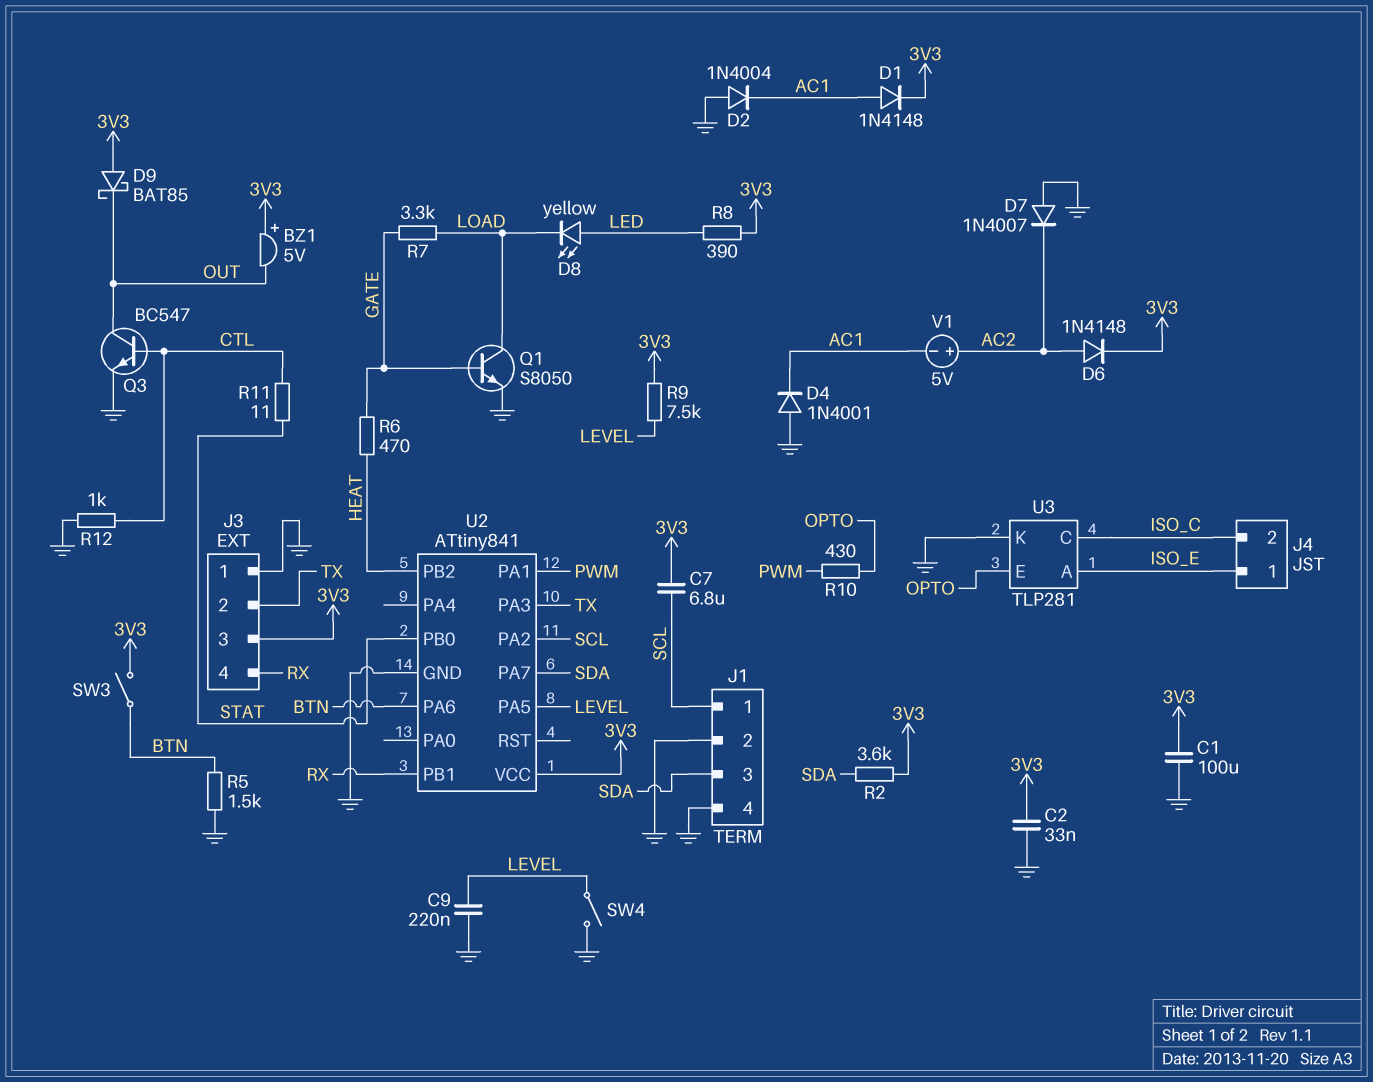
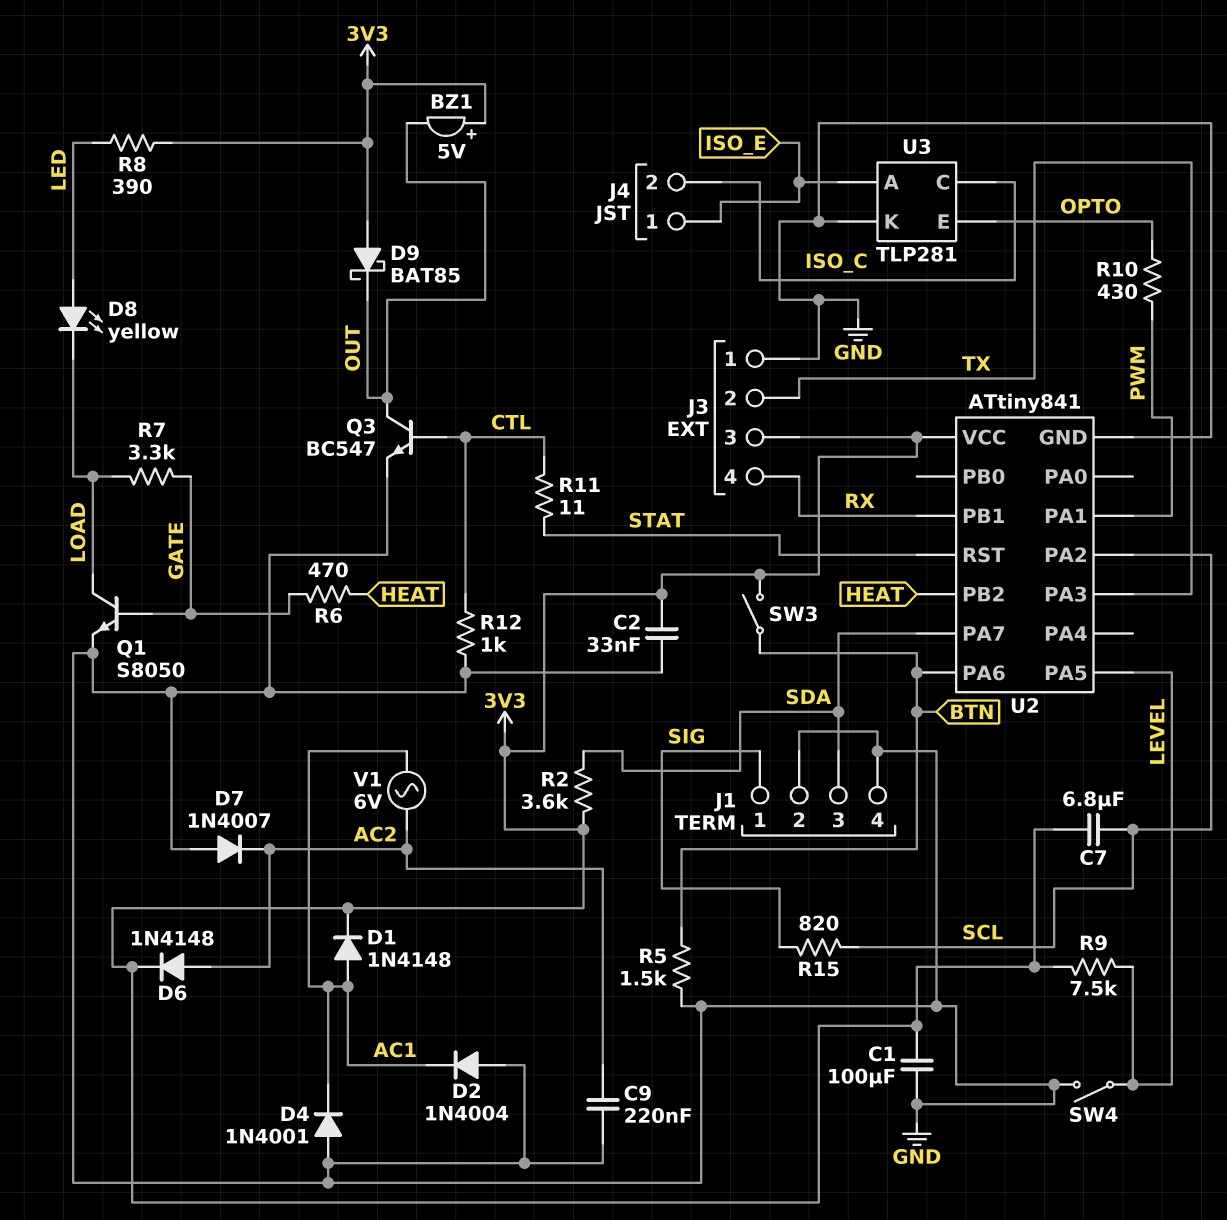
C9: 220nF (GND, LEVEL) -> 220nF (AC2, GND)
J1 pin 1: SCL -> SIG
R15: none -> 820 (SCL, SIG)
U2 pin PB0: STAT -> none
U2 pin RST: none -> STAT
V1: 5V (plus AC2, minus AC1) -> AC 6V (AC1, AC2)

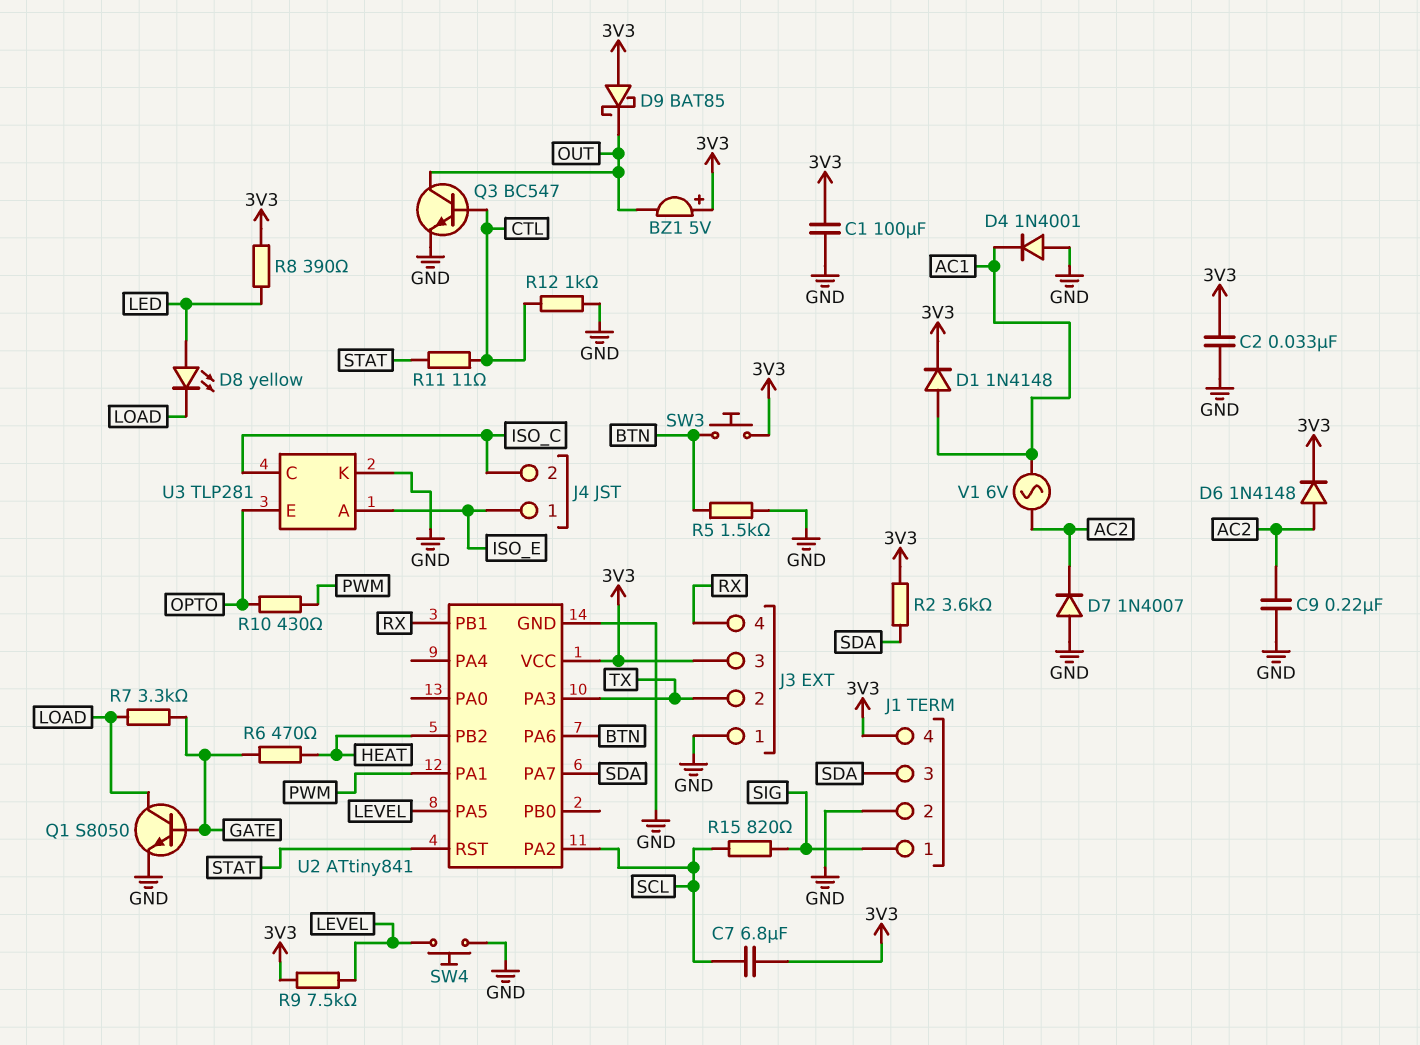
D2: diode 1N4004 (A GND, K AC1) -> none
J1 pin 4: GND -> 3V3
SW3: switch (3V3, BTN) -> button (3V3, BTN)
SW4: switch (GND, LEVEL) -> button (GND, LEVEL)

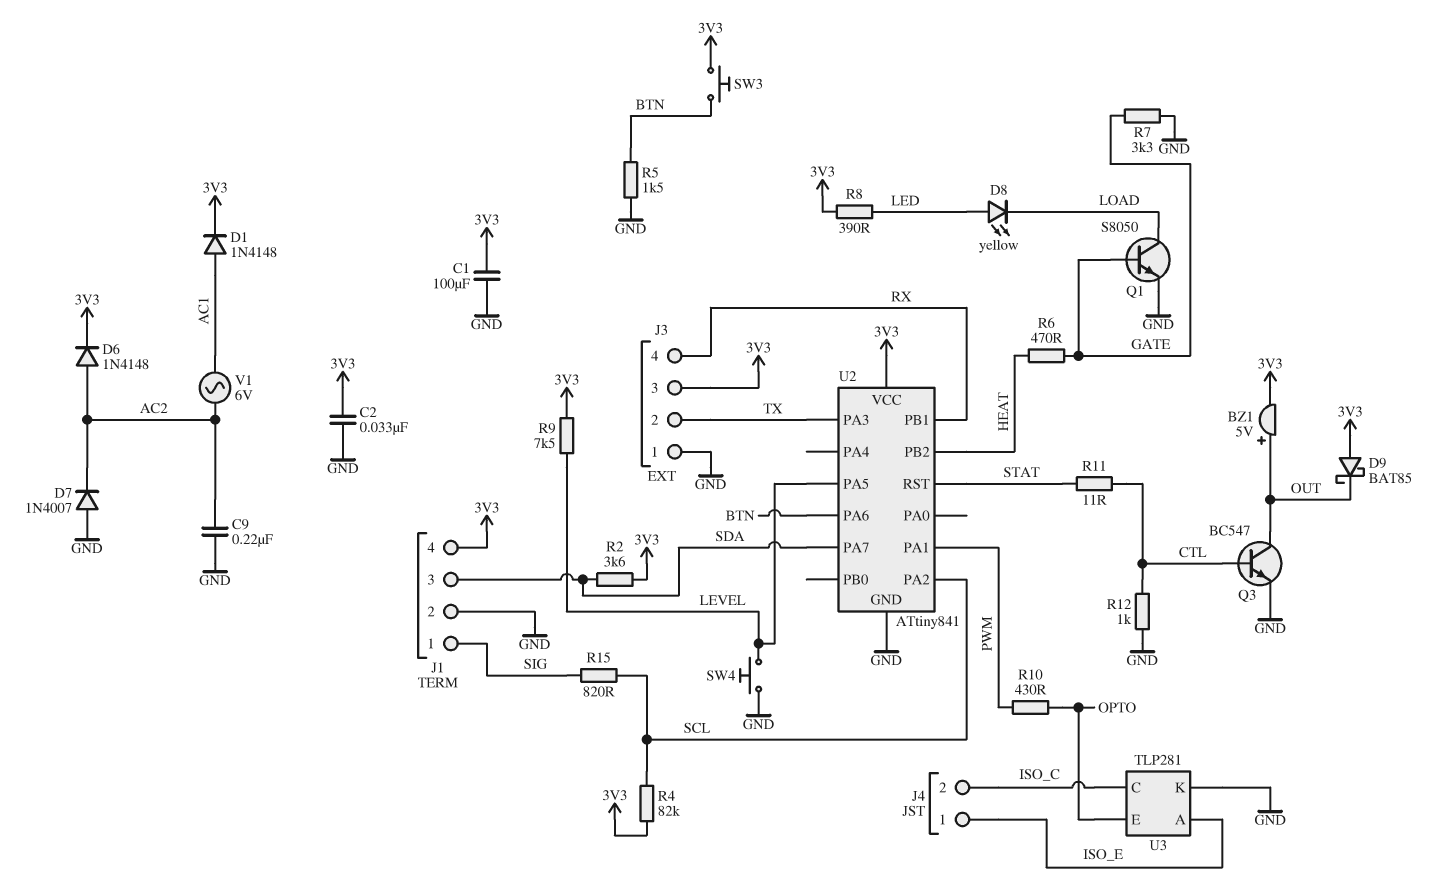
BZ1: buzzer 5V (plus 3V3, minus OUT) -> buzzer 5V (plus OUT, minus 3V3)
C7: 6.8uF (3V3, SCL) -> none
D4: diode 1N4001 (A GND, K AC1) -> none
R4: none -> 82k (3V3, SCL)
R7: 3.3k (GATE, LOAD) -> 3.3k (GATE, GND)

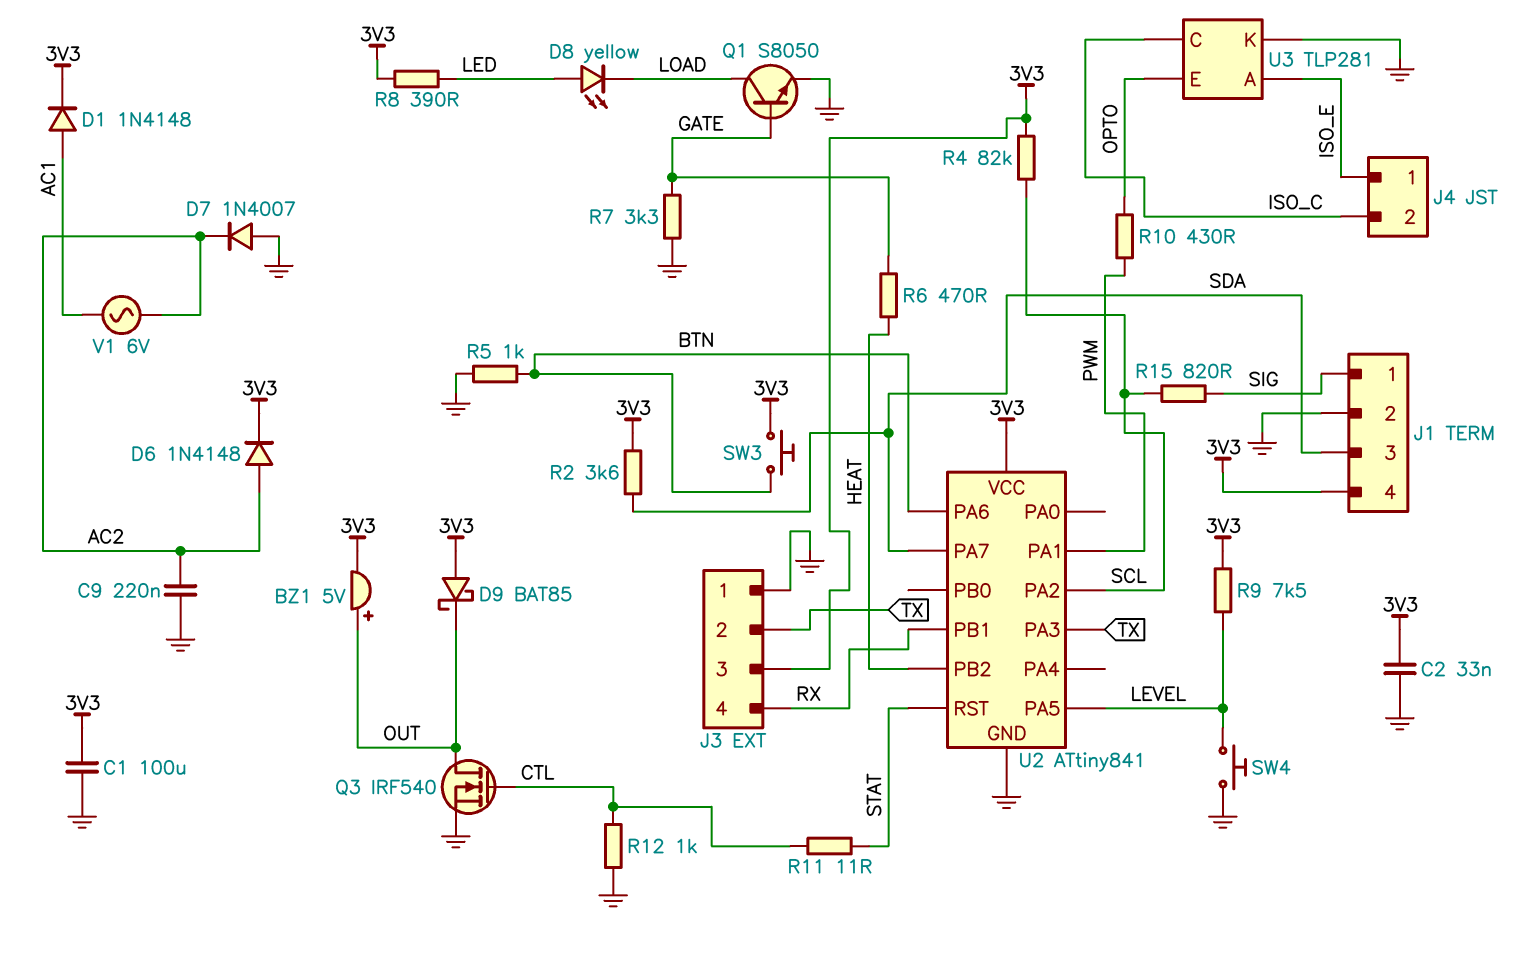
Q3: NPN BC547 (B CTL, C OUT, E GND) -> NMOS IRF540 (G CTL, D OUT, S GND)
R5: 1.5k (BTN, GND) -> 1k (BTN, GND)

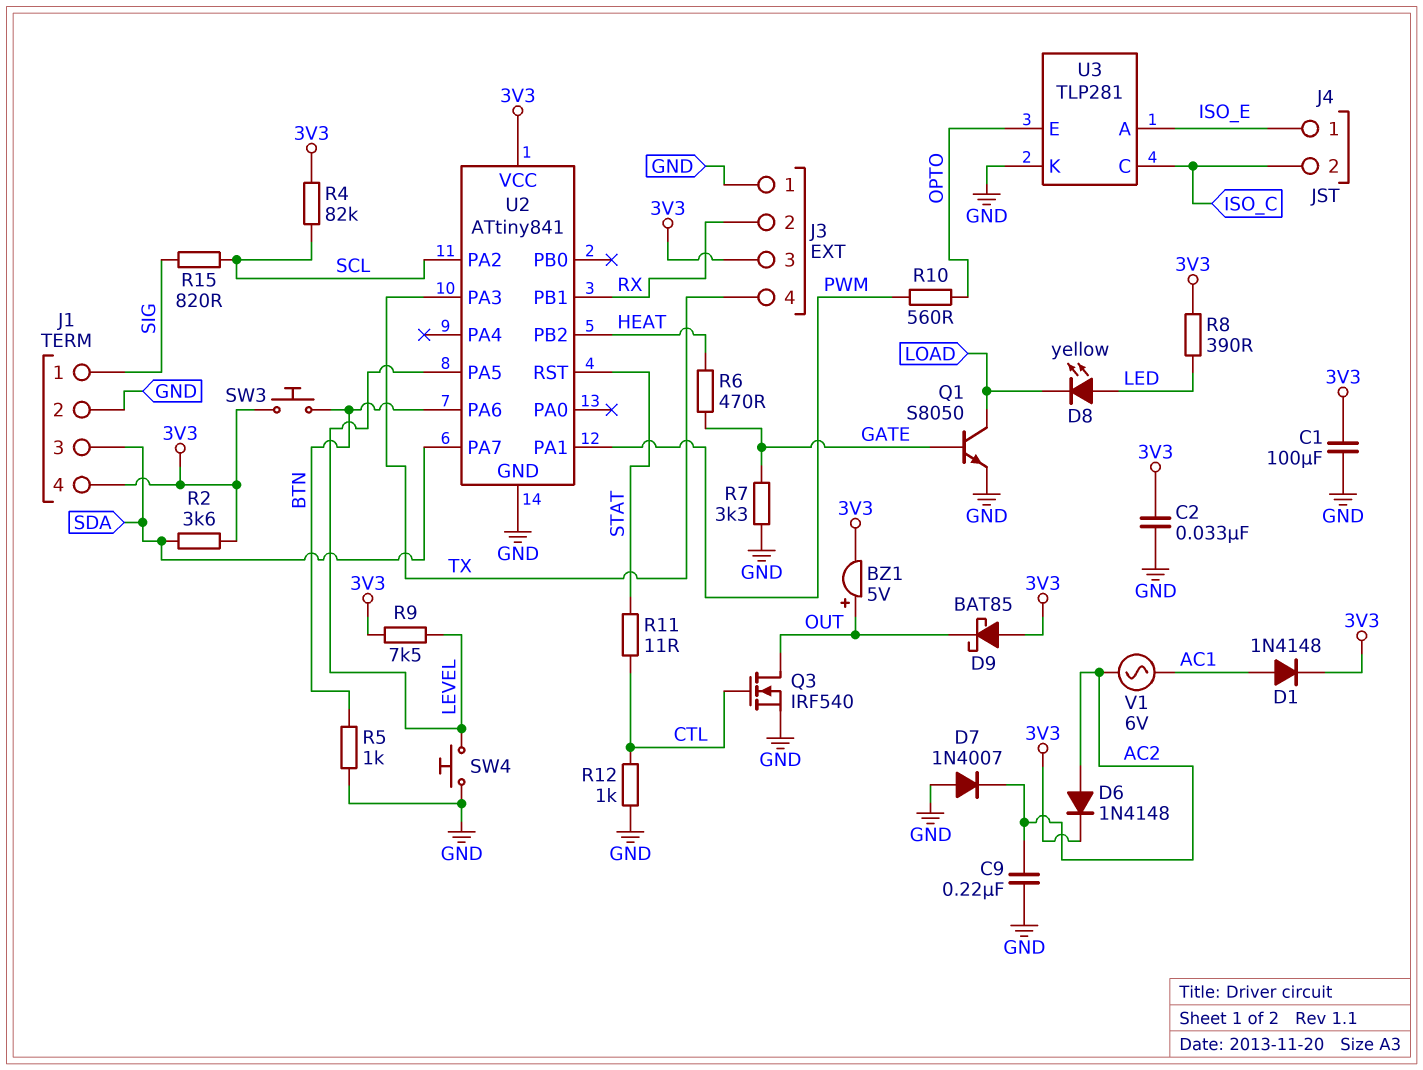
J3 pin 2: TX -> RX
J3 pin 4: RX -> TX
R10: 430 (OPTO, PWM) -> 560 (OPTO, PWM)

